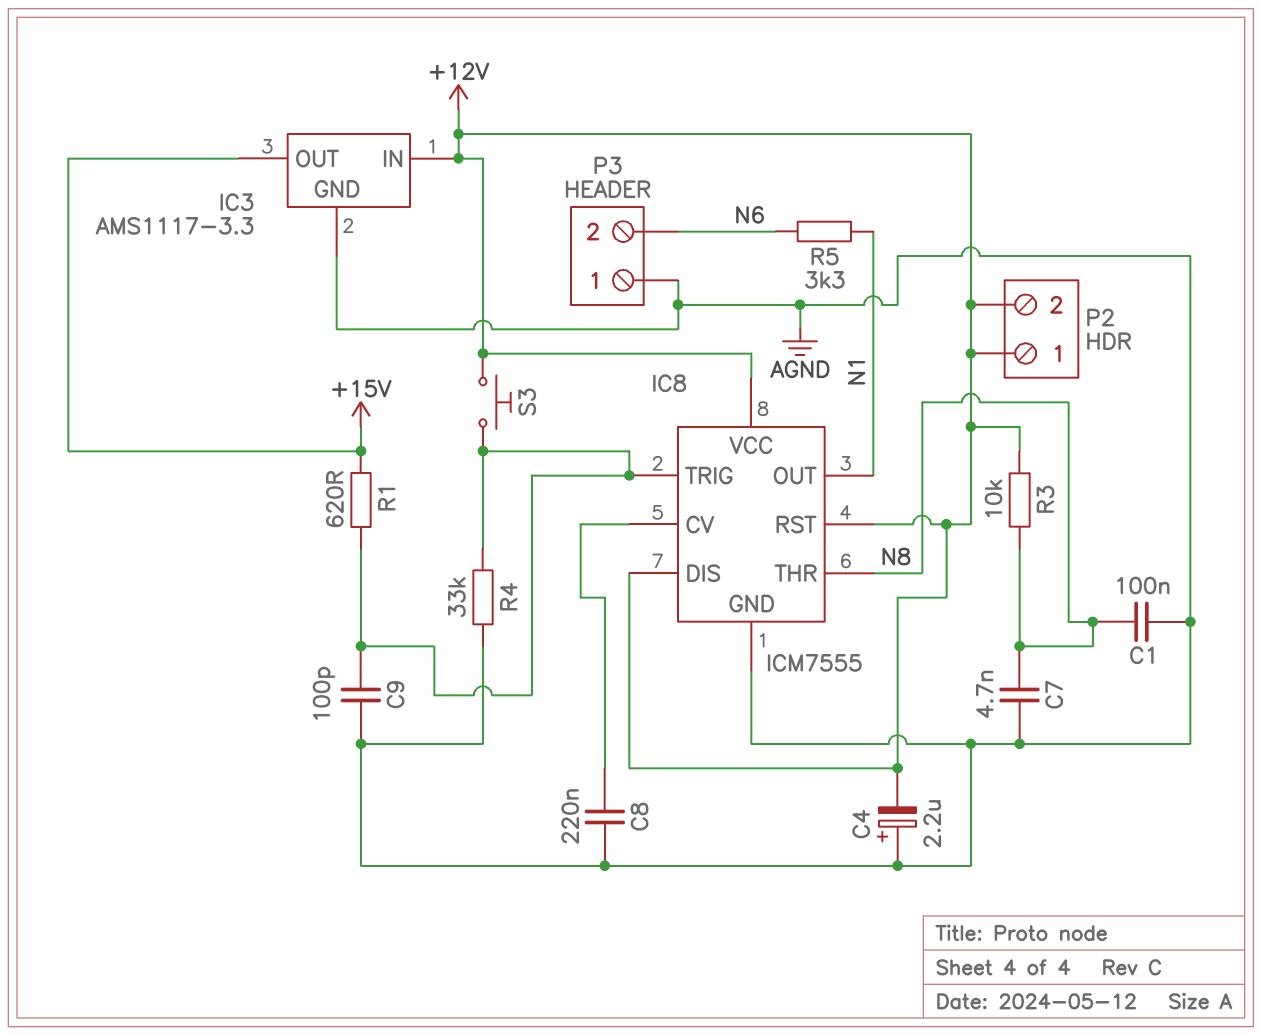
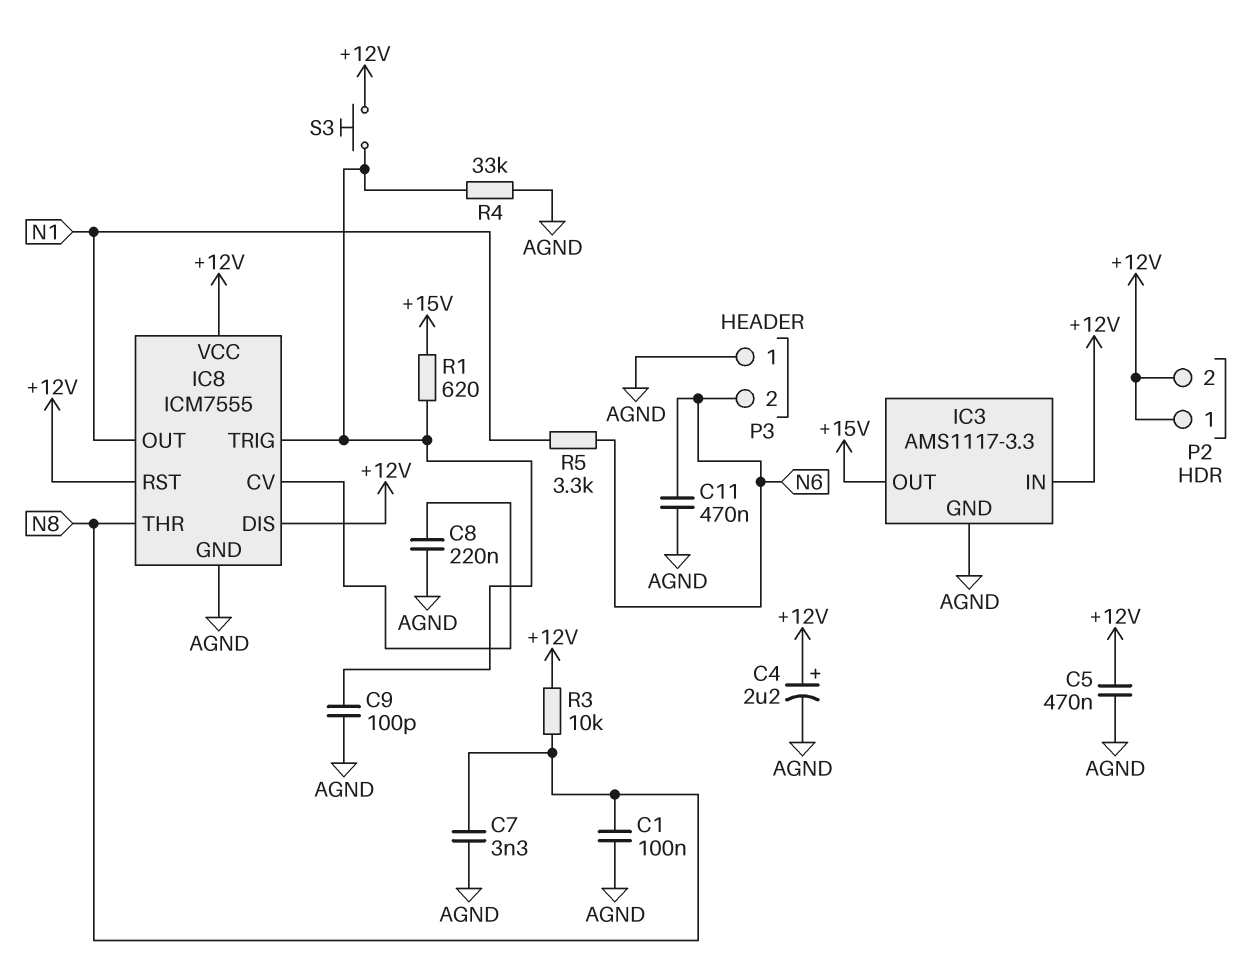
C4: 2.2uF (plus AGND, minus +12V) -> 2.2uF (plus +12V, minus AGND)
C5: none -> 470nF (+12V, AGND)
C7: 4.7nF (AGND, N8) -> 3.3nF (AGND, N8)
C11: none -> 470nF (AGND, N6)

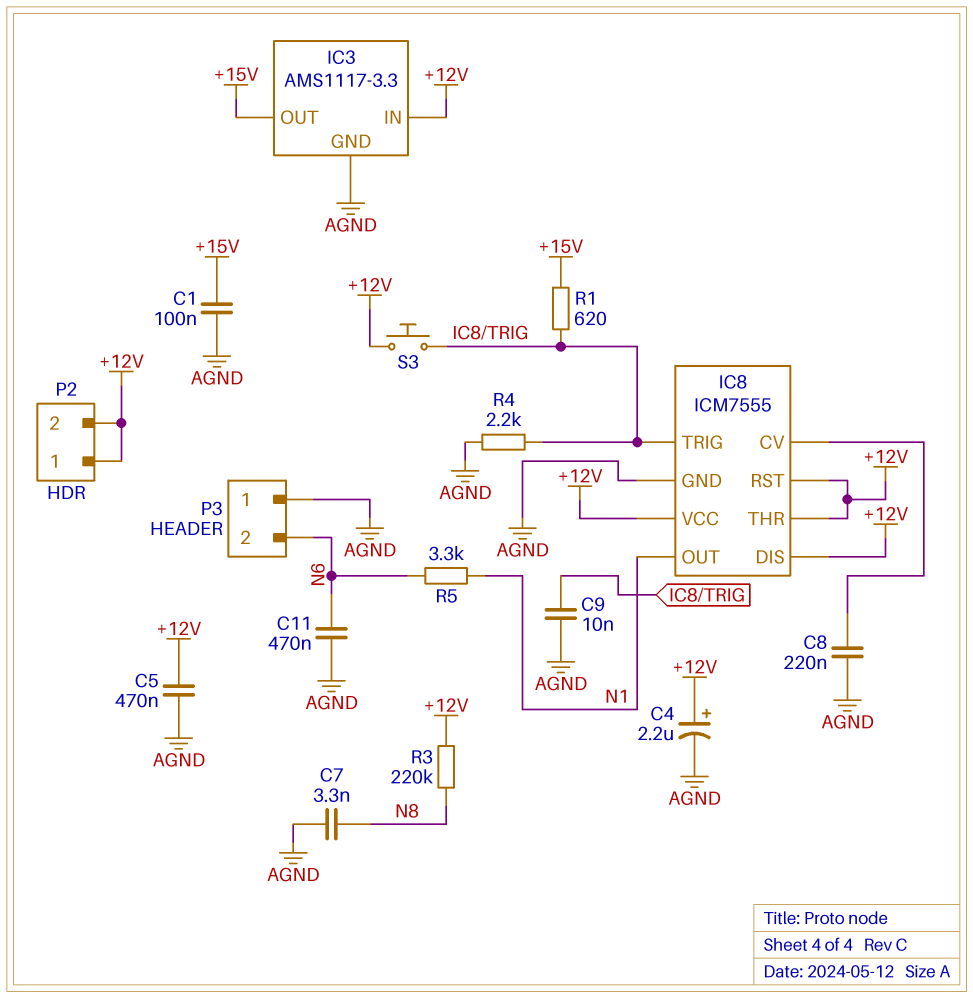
C1: 100nF (AGND, N8) -> 100nF (+15V, AGND)
C9: 100pF (AGND, IC8/TRIG) -> 10nF (AGND, IC8/TRIG)
IC8 pin THR: N8 -> +12V
R3: 10k (+12V, N8) -> 220k (+12V, N8)
R4: 33k (AGND, IC8/TRIG) -> 2.2k (AGND, IC8/TRIG)

